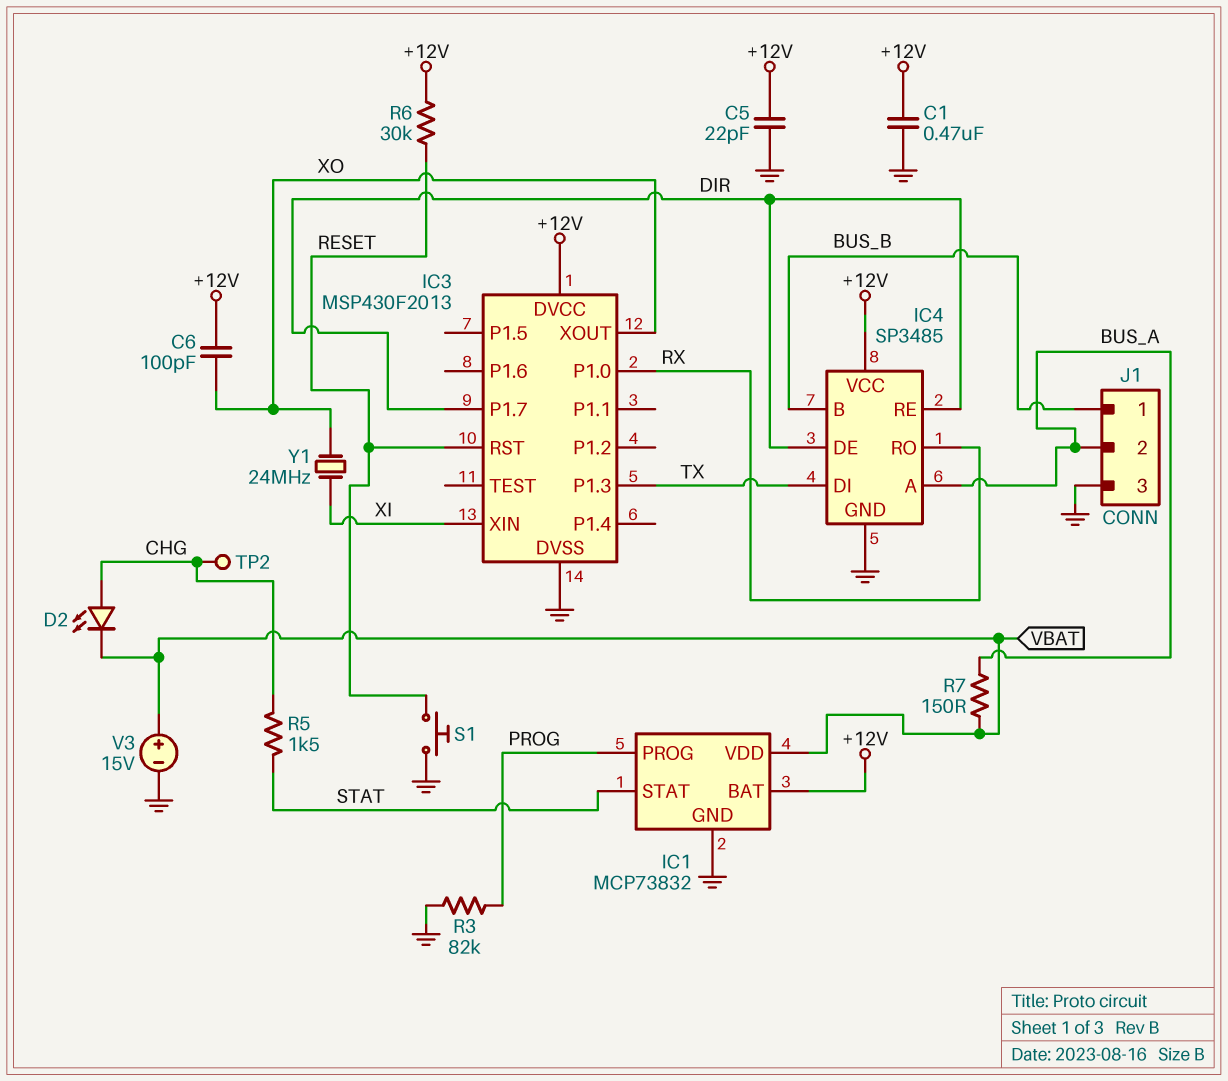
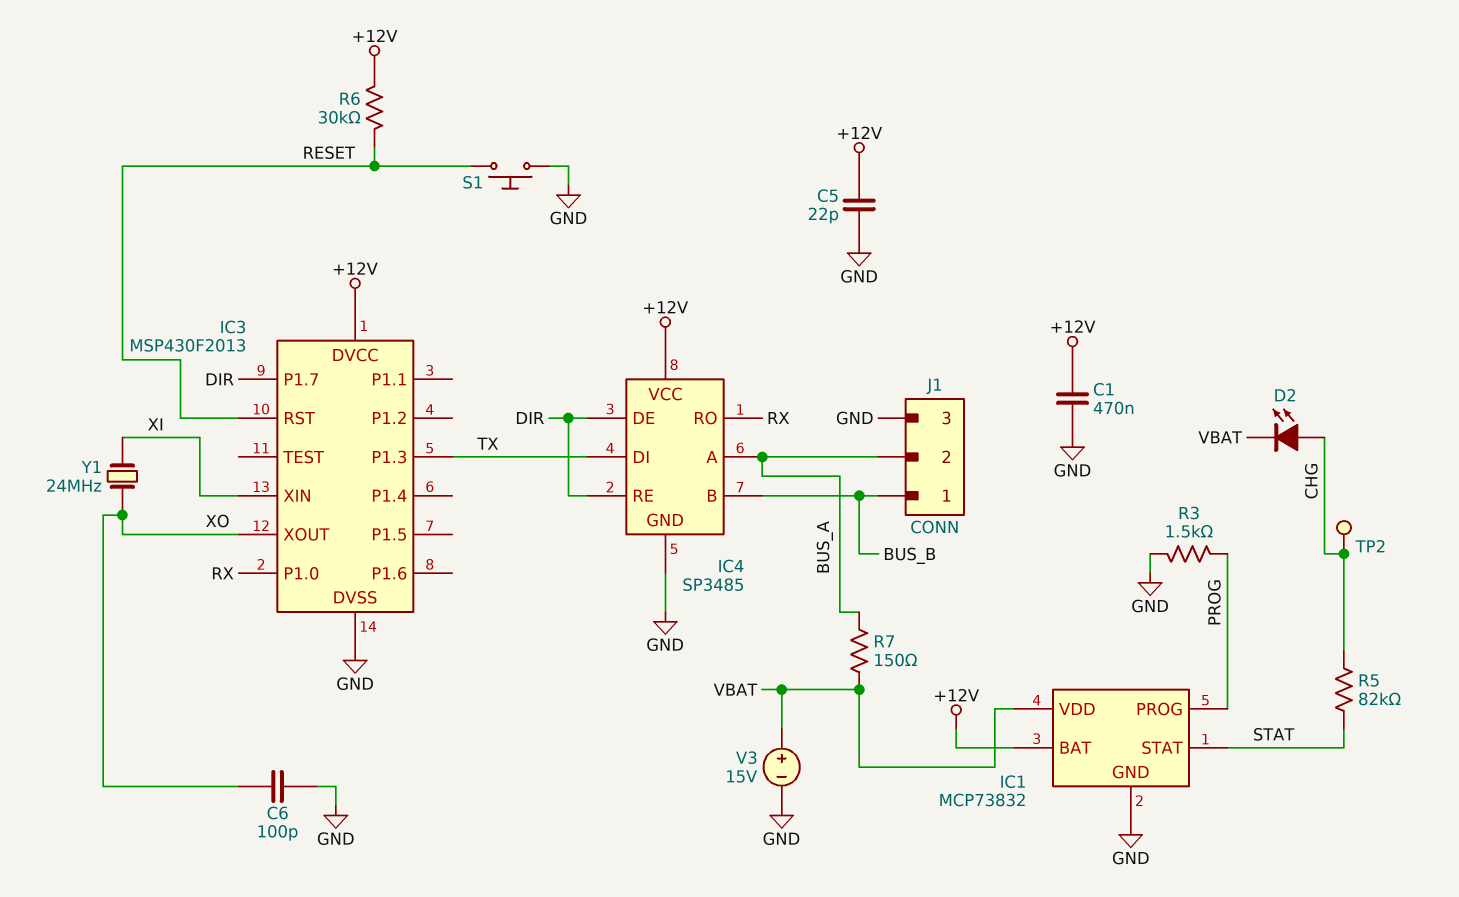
C6: 100pF (+12V, XO) -> 100pF (GND, XO)
R3: 82k (GND, PROG) -> 1.5k (GND, PROG)
R5: 1.5k (CHG, STAT) -> 82k (CHG, STAT)

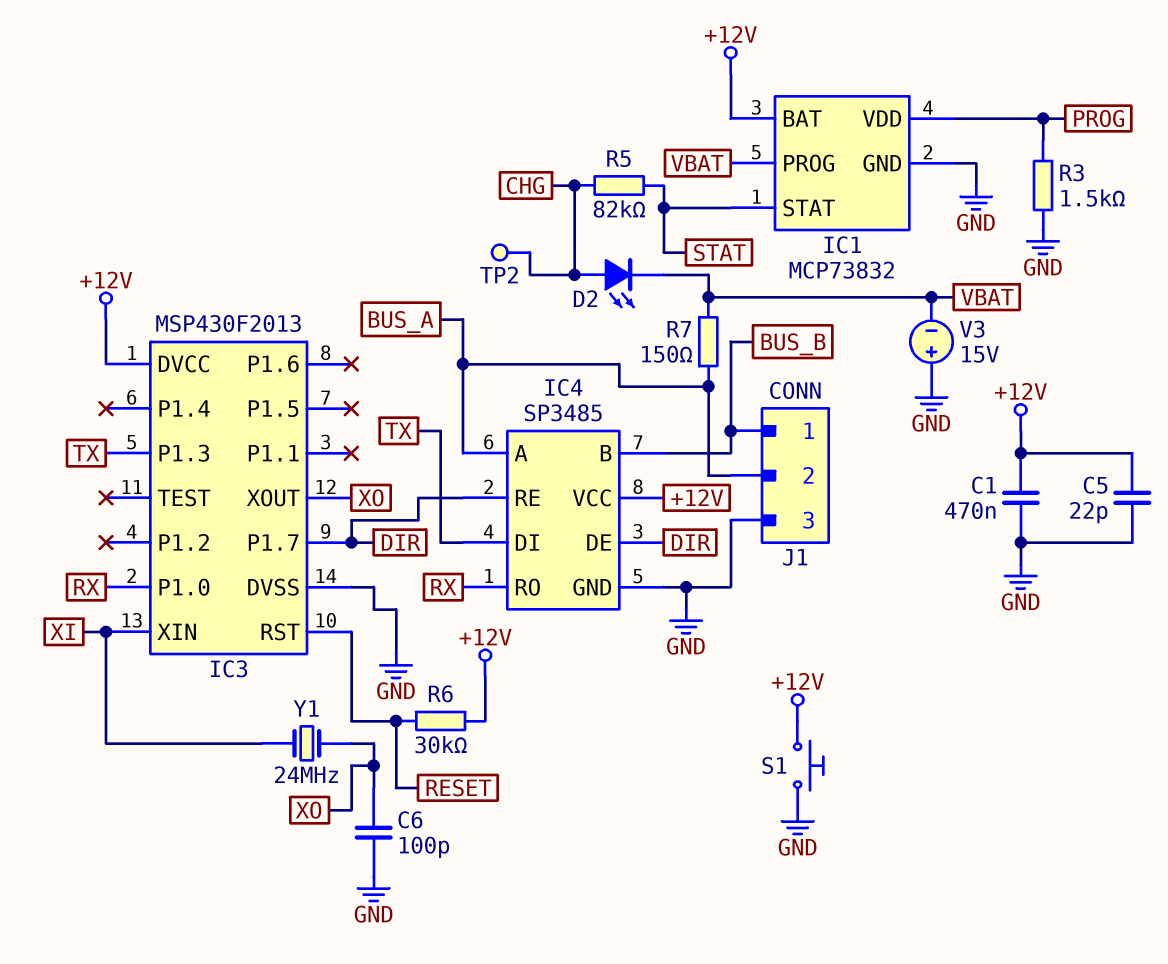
IC1 pin PROG: PROG -> VBAT
IC1 pin VDD: VBAT -> PROG
S1: button (GND, RESET) -> button (+12V, GND)
V3: 15V (plus VBAT, minus GND) -> 15V (plus GND, minus VBAT)

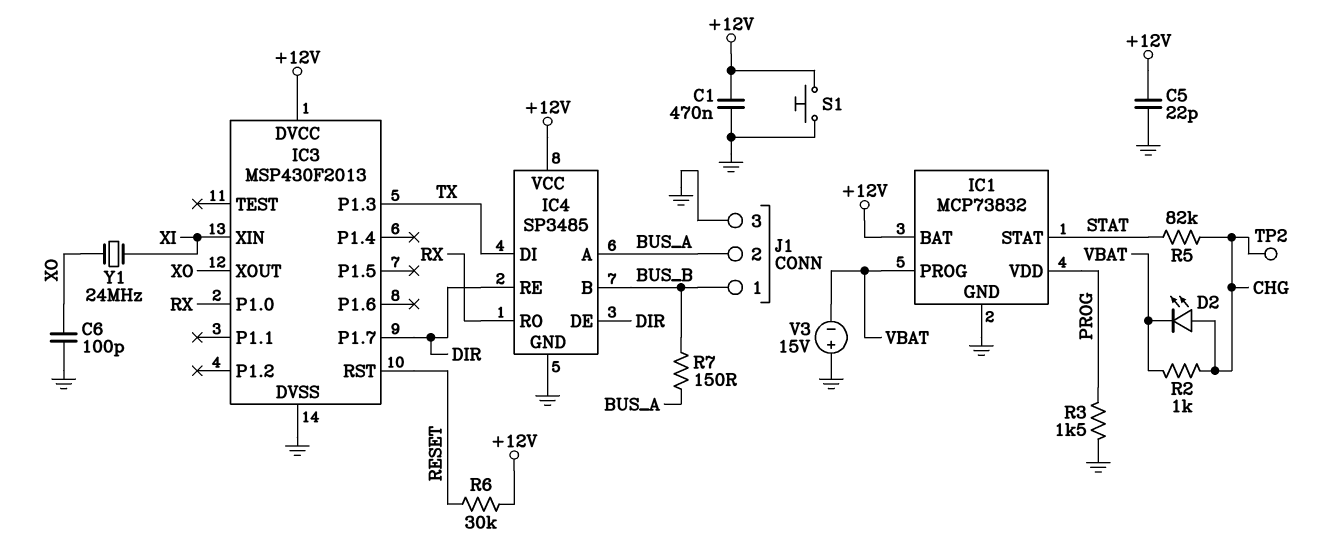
R2: none -> 1k (CHG, VBAT)
R7: 150 (BUS_A, VBAT) -> 150 (BUS_A, BUS_B)

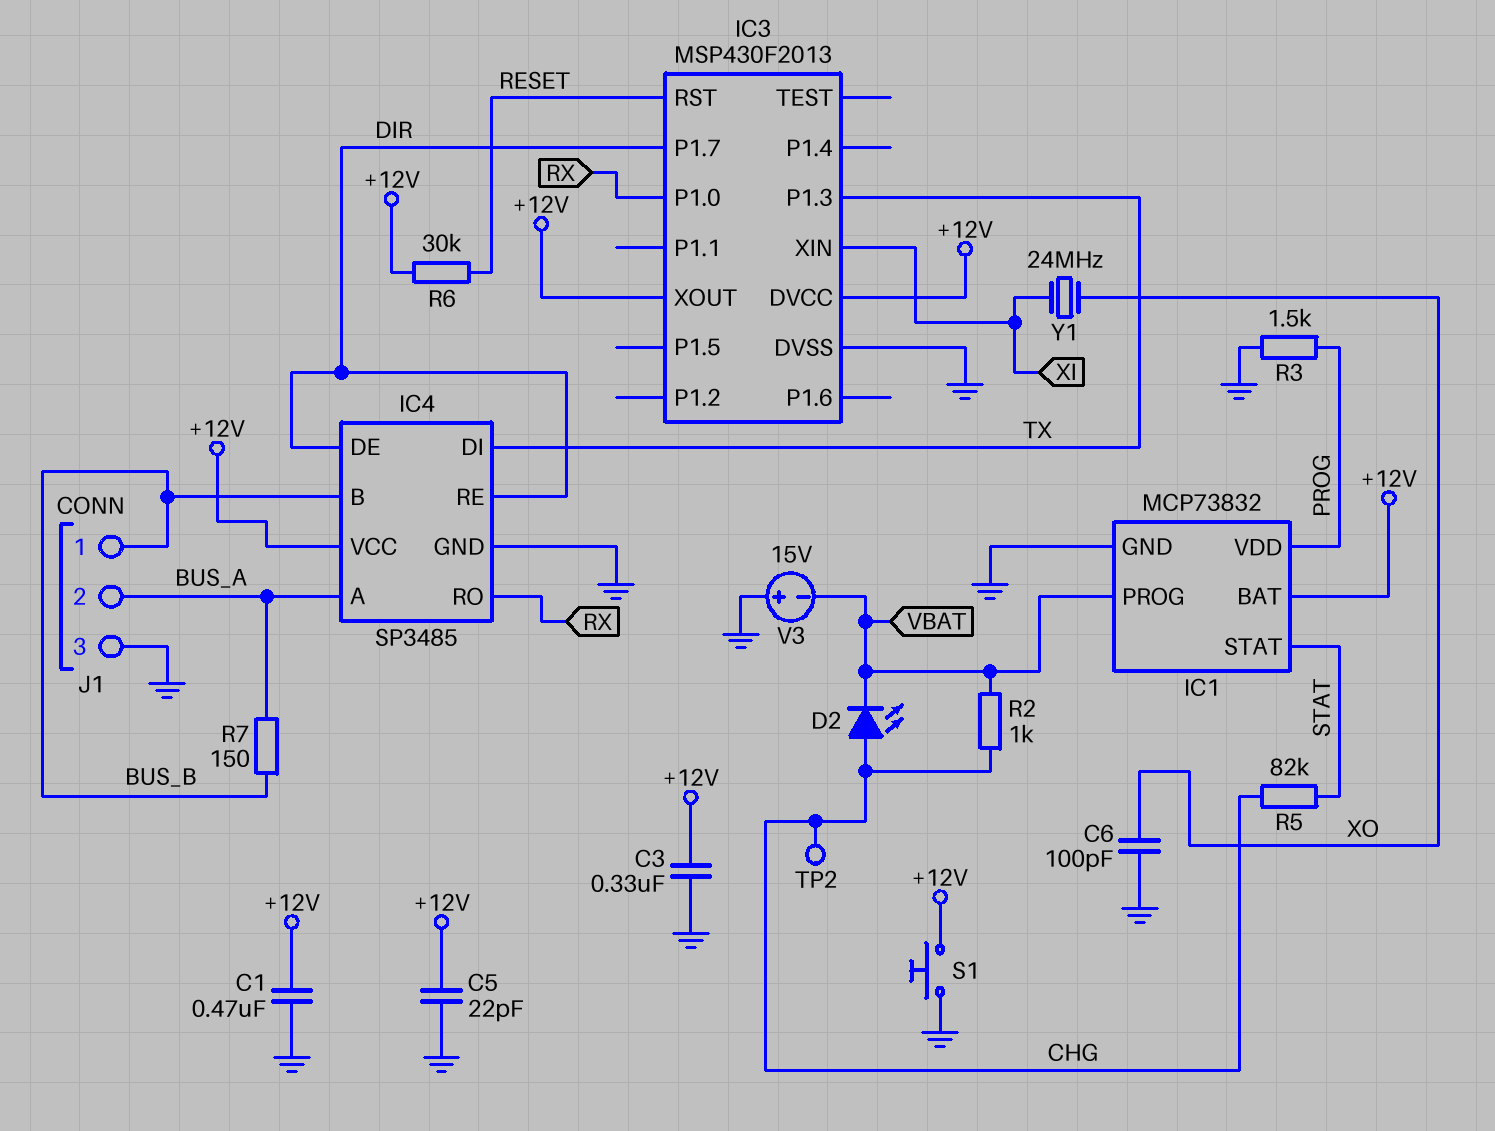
C3: none -> 330nF (+12V, GND)
IC3 pin XOUT: XO -> +12V

